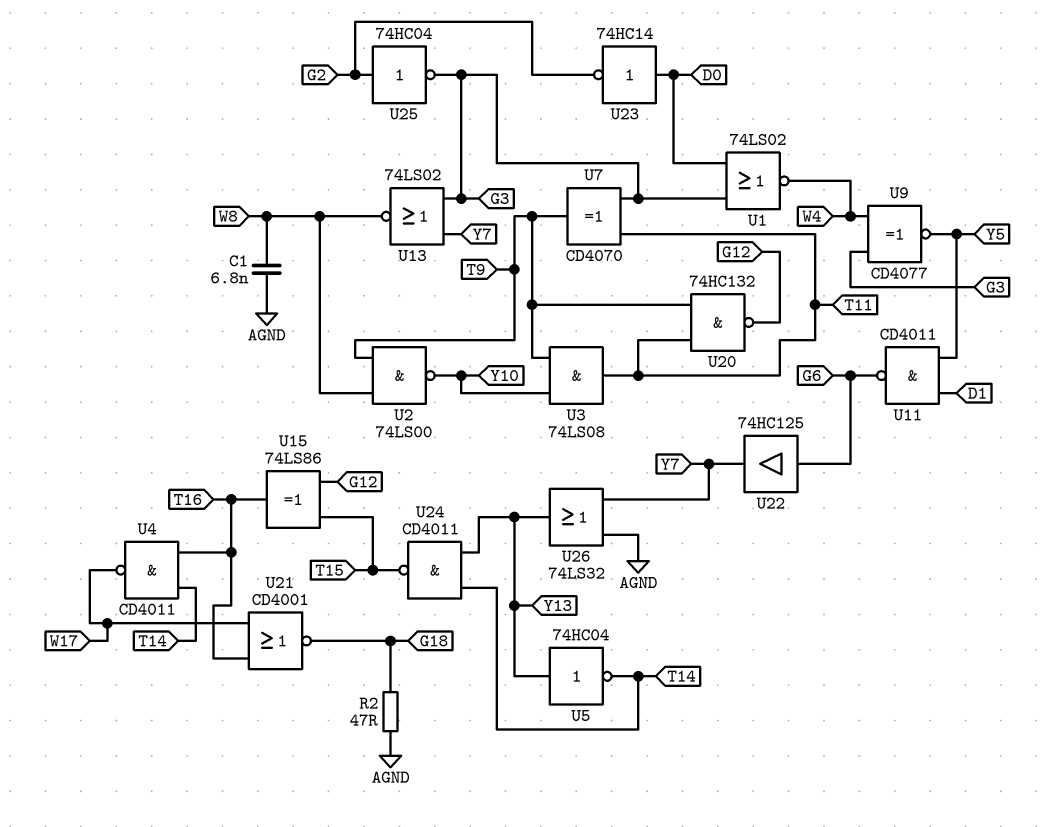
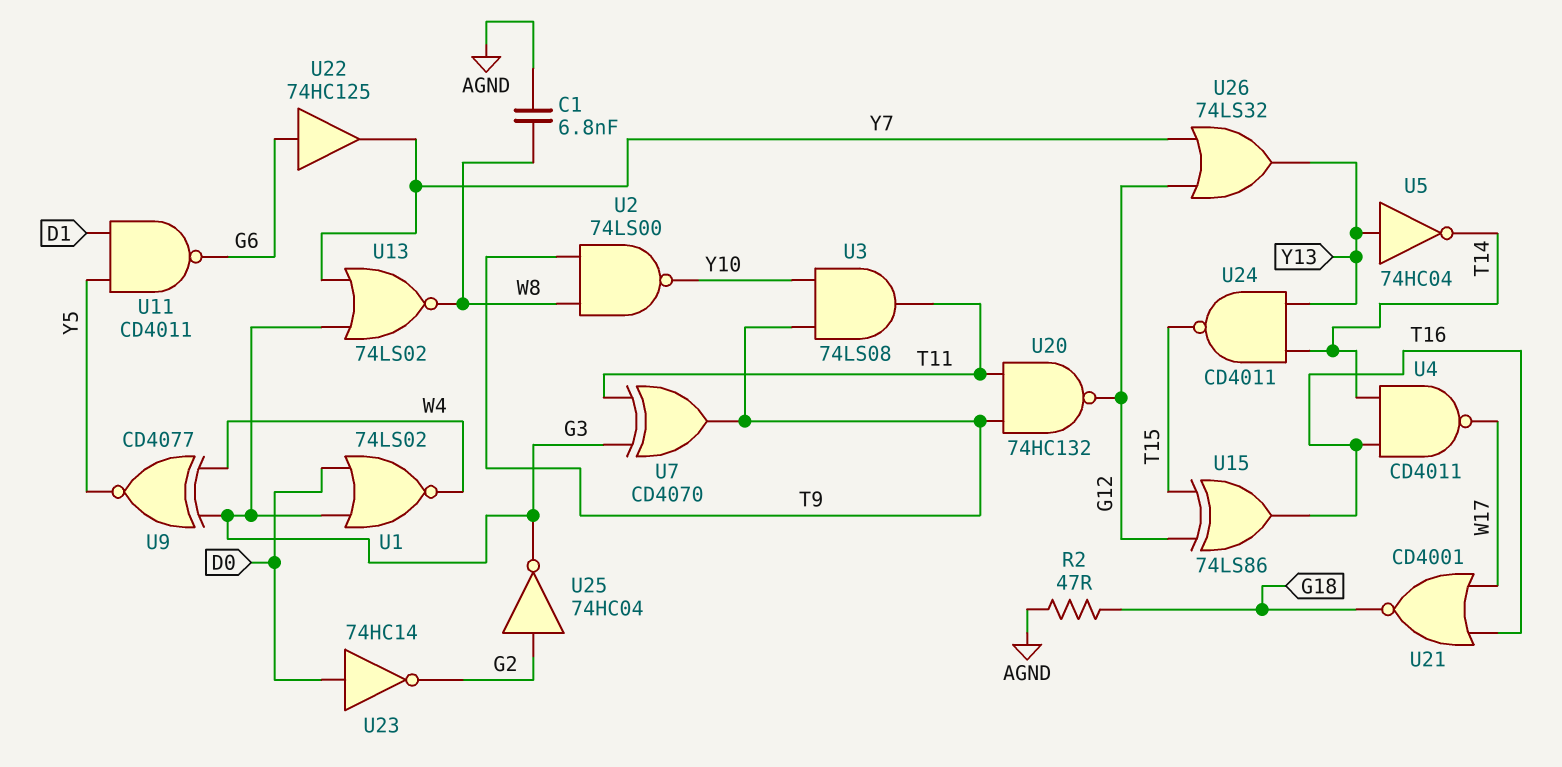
U26: OR 74LS32 (in AGND, in Y7, out Y13) -> OR 74LS32 (in G12, in Y7, out Y13)

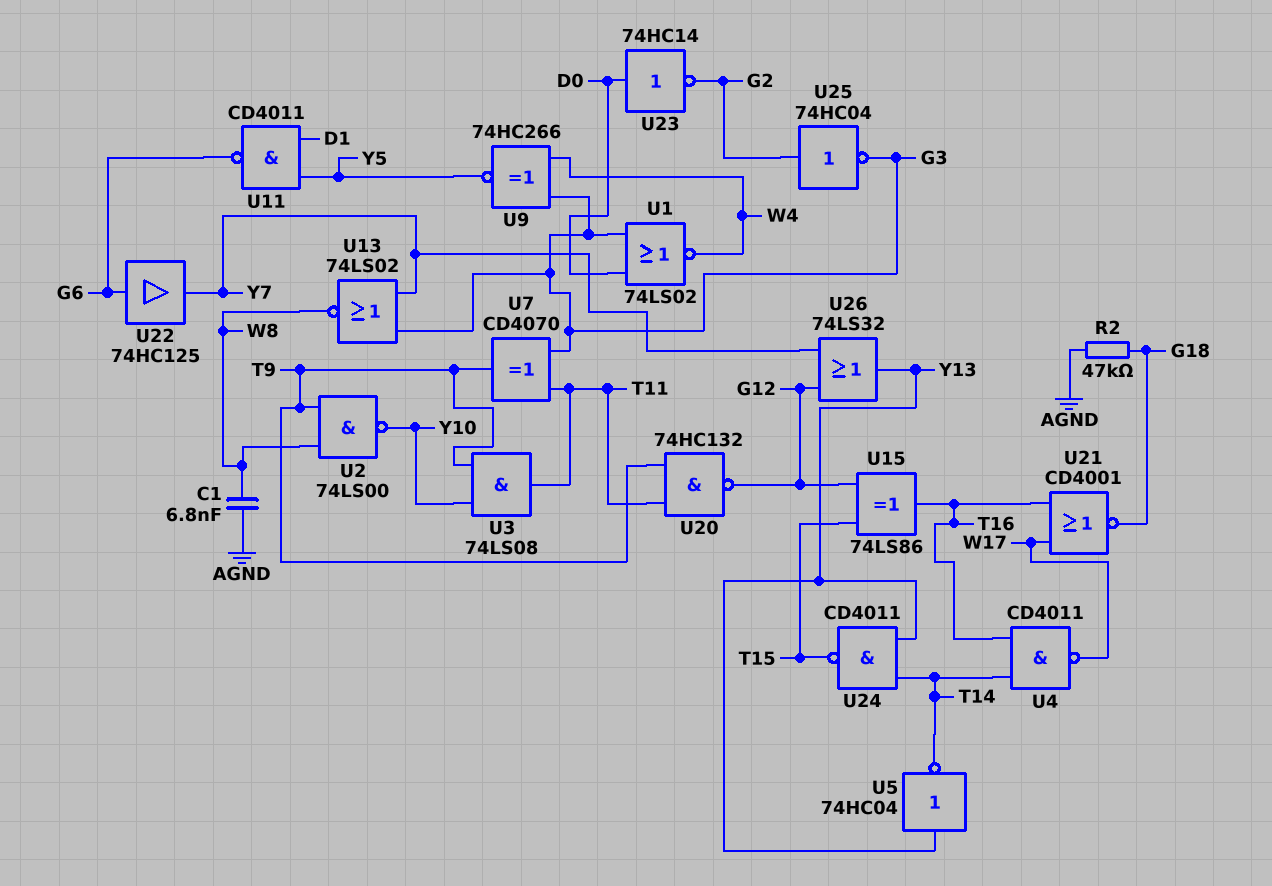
R2: 47 (AGND, G18) -> 47k (AGND, G18)
U9: XNOR CD4077 (in G3, in W4, out Y5) -> XNOR 74HC266 (in G3, in W4, out Y5)

